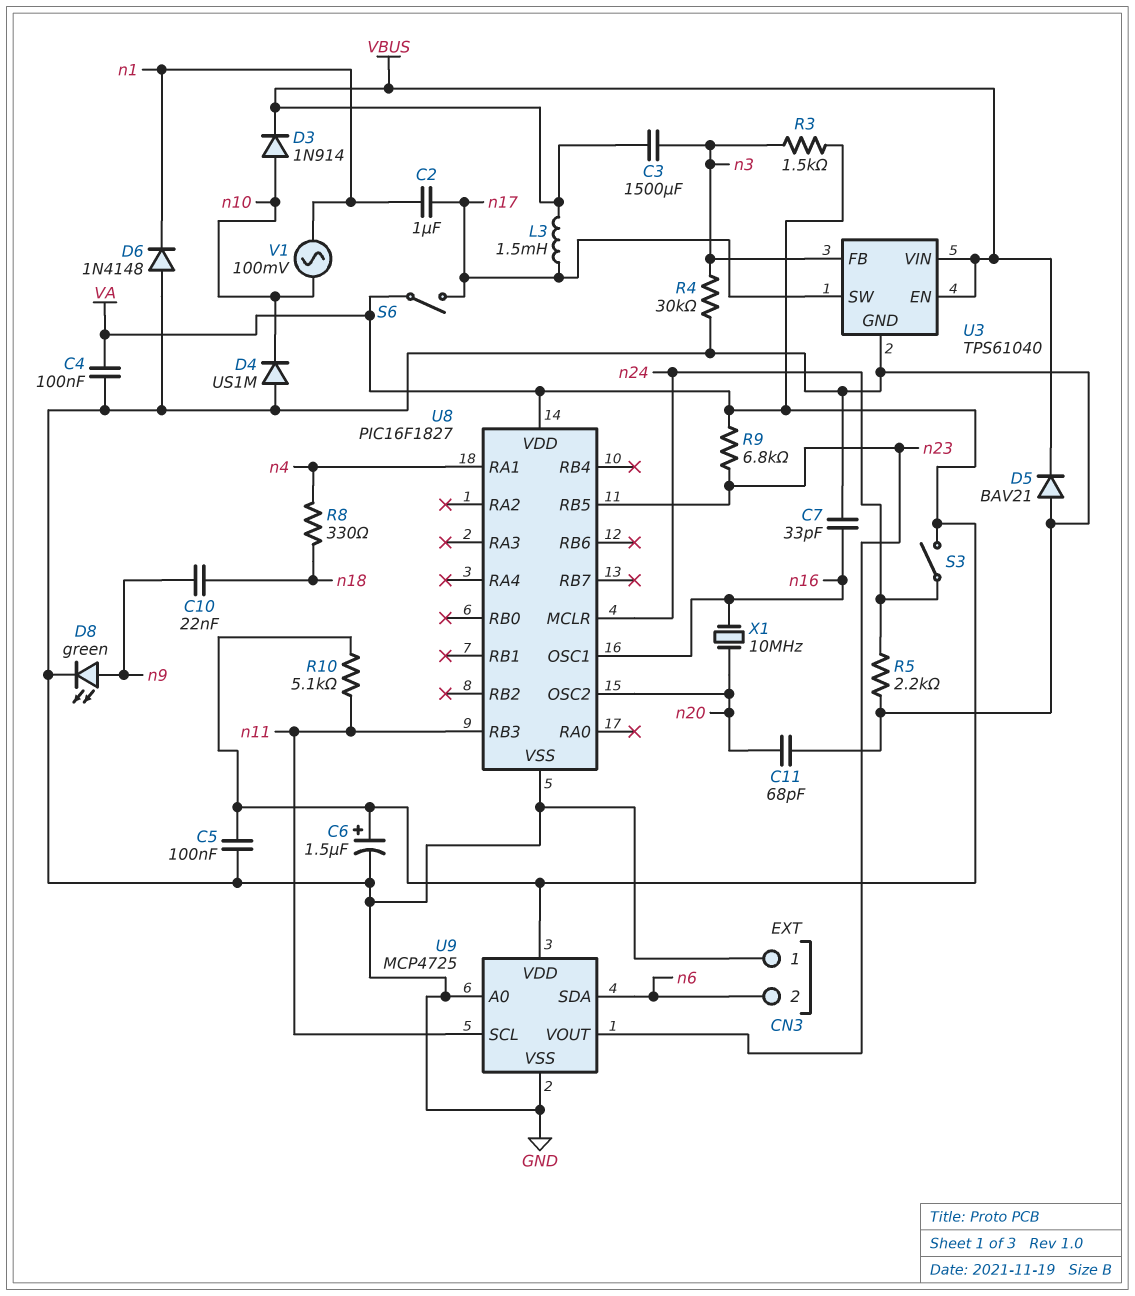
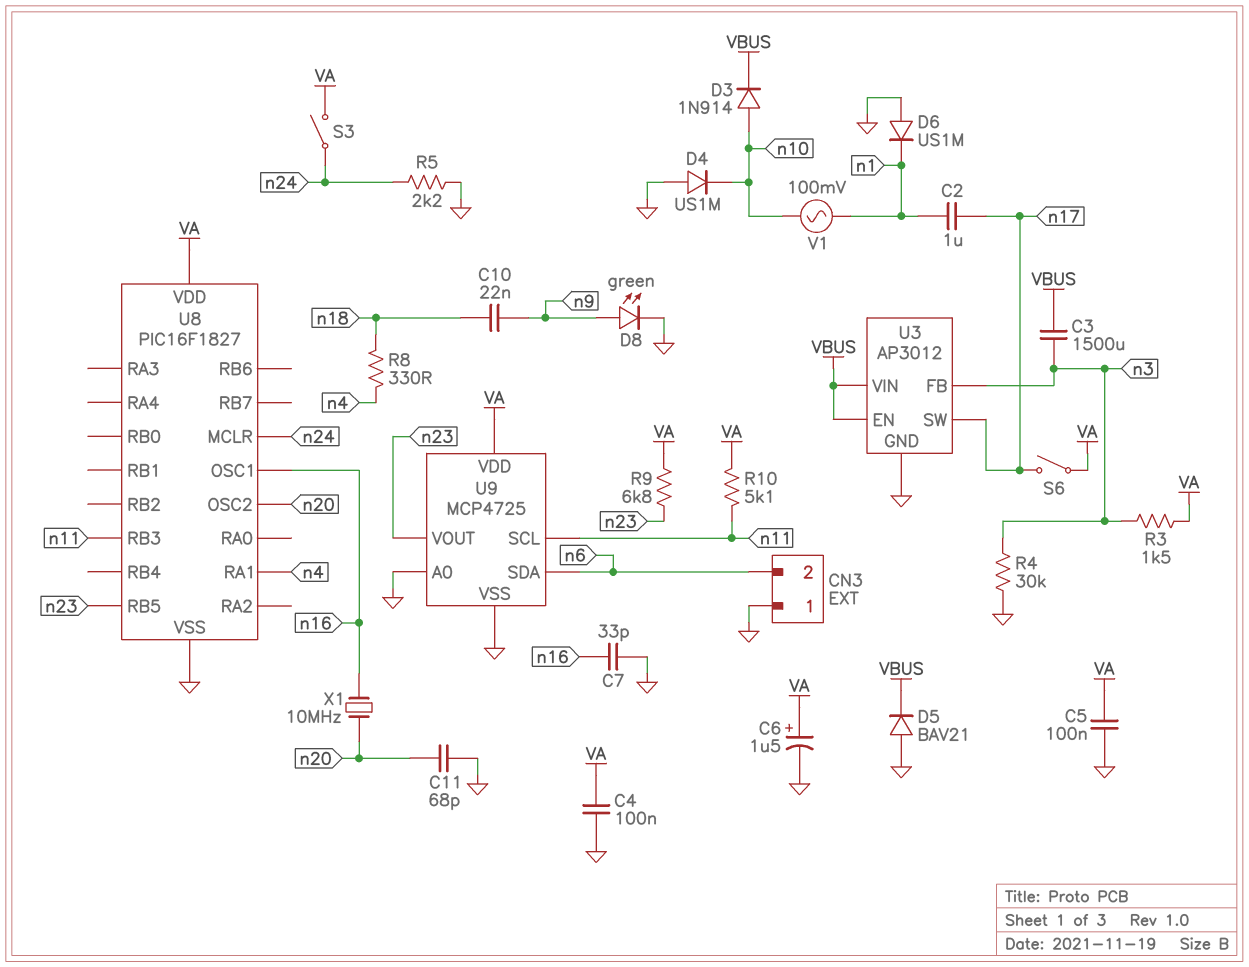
D6: diode 1N4148 (A GND, K n1) -> diode US1M (A GND, K n1)
L3: 1.5mH (VBUS, n17) -> none
U3: TPS61040 -> AP3012

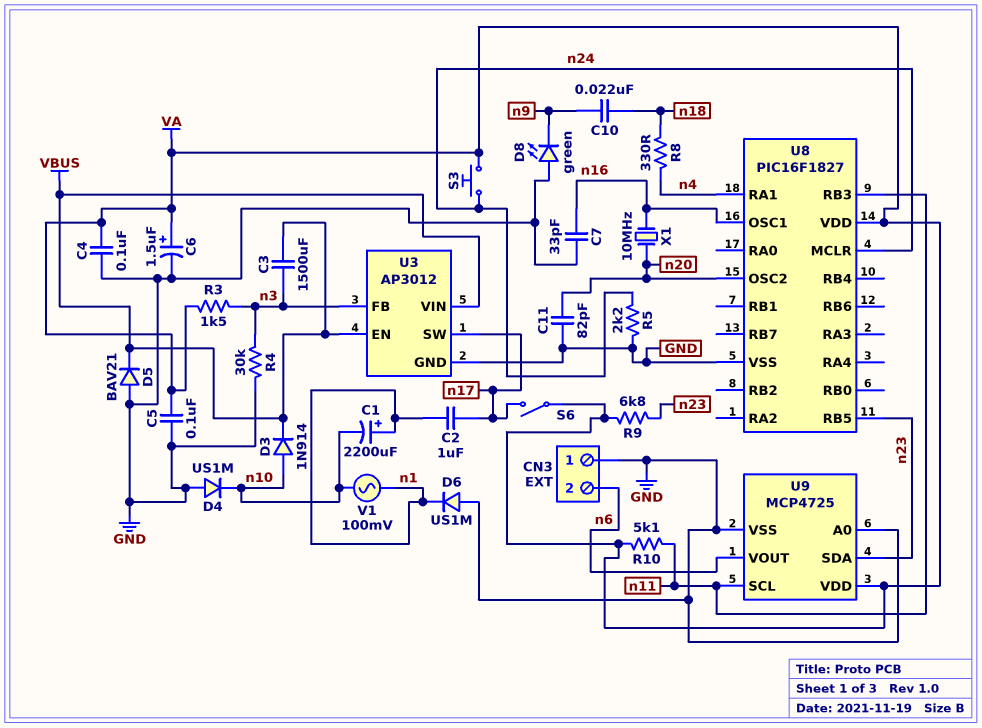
C1: none -> 2200uF (plus n1, minus n10)
C11: 68pF (GND, n20) -> 82pF (GND, n20)
D8: LED green (A n9, K GND) -> LED green (A GND, K n9)
S3: switch (VA, n24) -> button (VA, n24)
U9 pin SDA: n6 -> n23
U9 pin VOUT: n23 -> n6

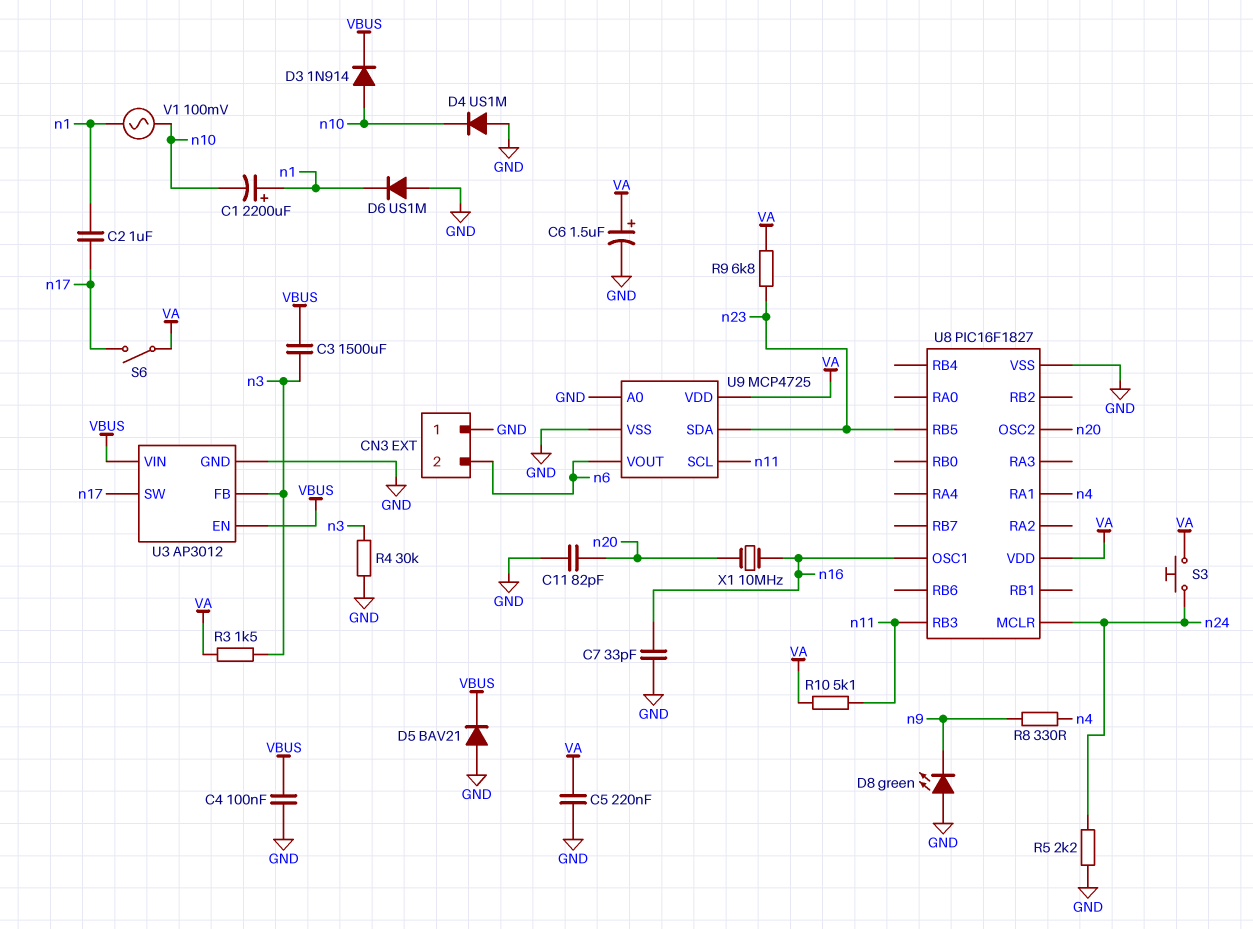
C4: 100nF (GND, VA) -> 100nF (GND, VBUS)
C5: 100nF (GND, VA) -> 220nF (GND, VA)
C10: 22nF (n9, n18) -> none
R8: 330 (n4, n18) -> 330 (n4, n9)

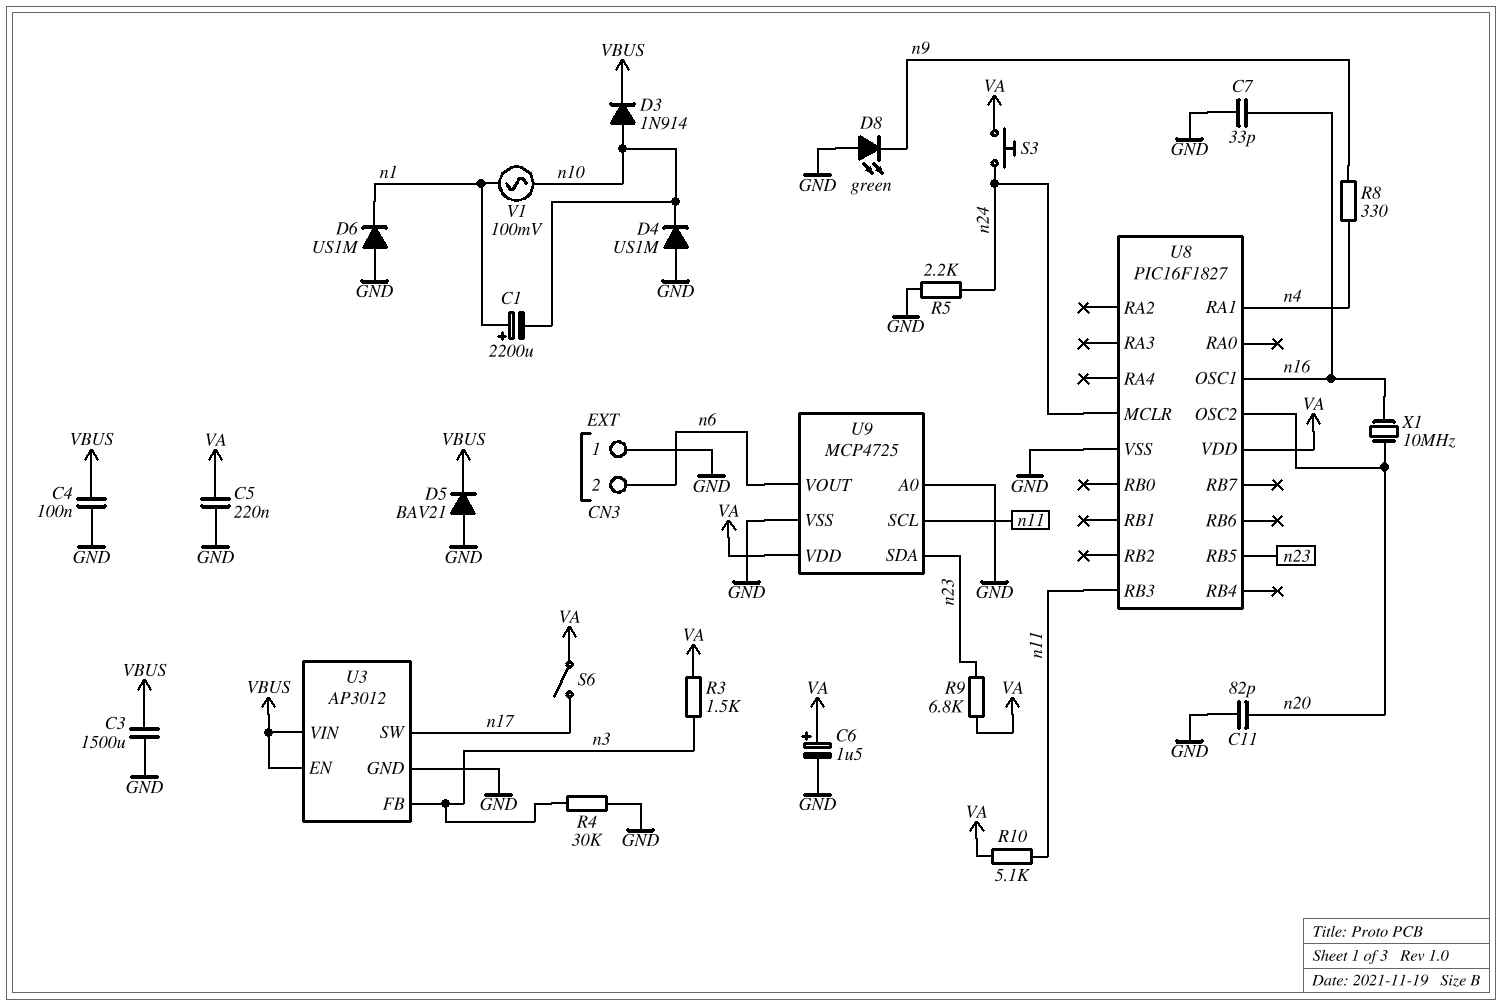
C2: 1uF (n1, n17) -> none
C3: 1500uF (VBUS, n3) -> 1500uF (GND, VBUS)

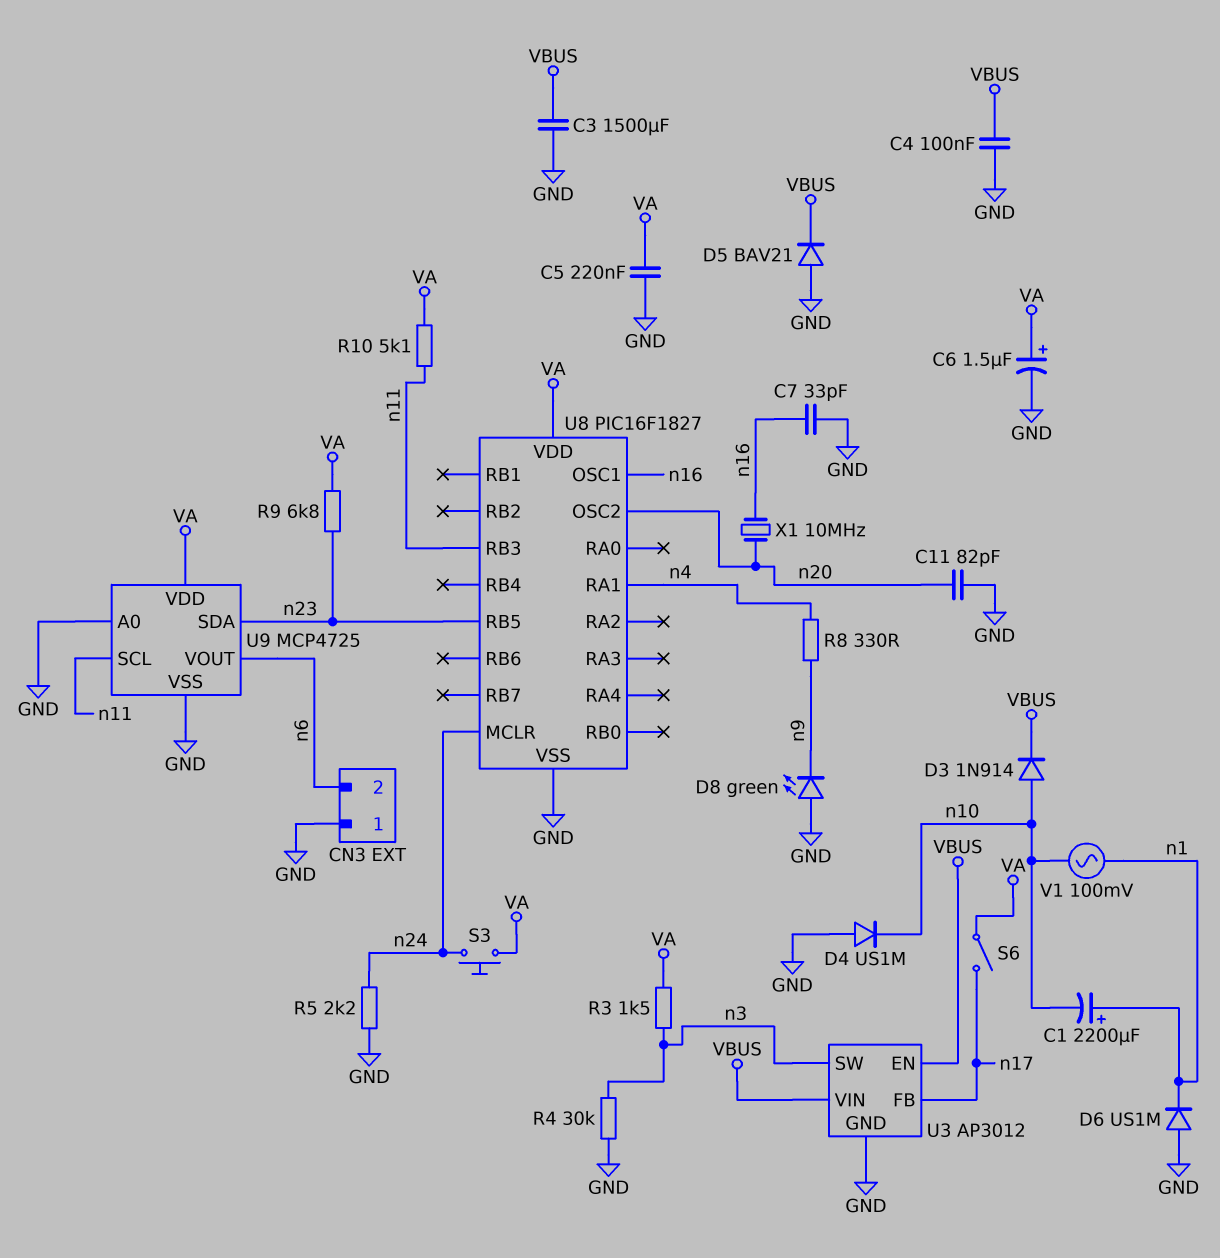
U3 pin FB: n3 -> n17
U3 pin SW: n17 -> n3

